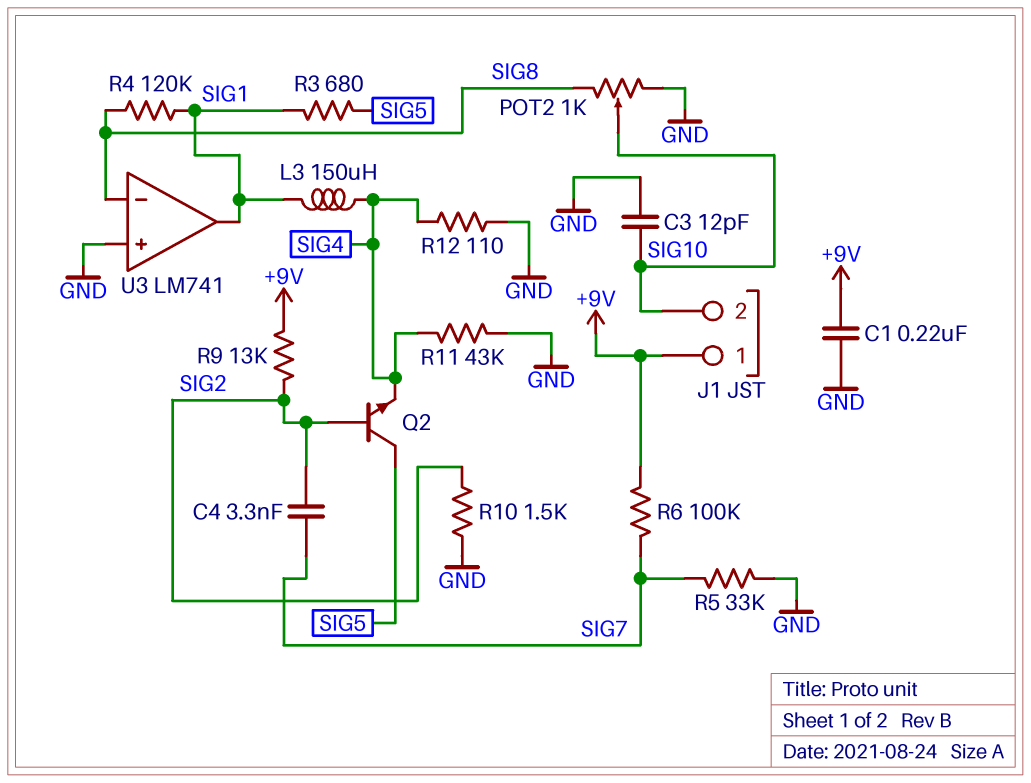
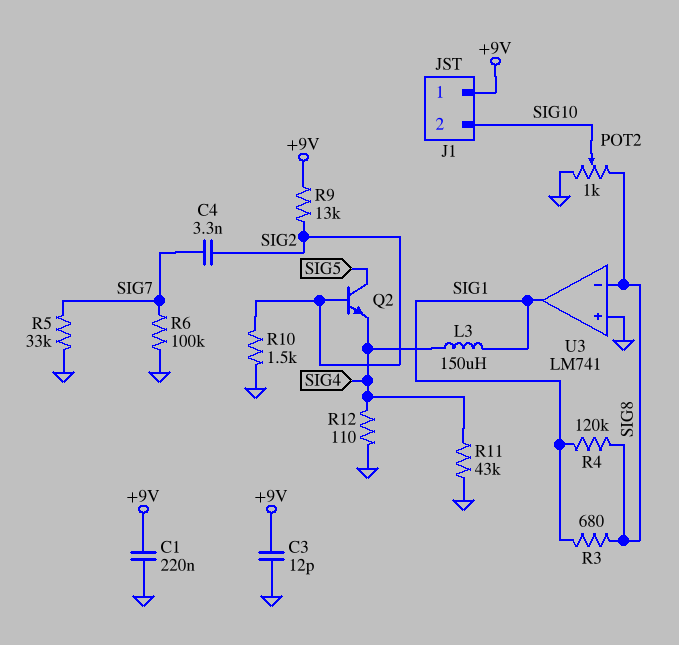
C3: 12pF (GND, SIG10) -> 12pF (+9V, GND)
R3: 680 (SIG1, SIG5) -> 680 (SIG1, SIG8)
R6: 100k (+9V, SIG7) -> 100k (GND, SIG7)

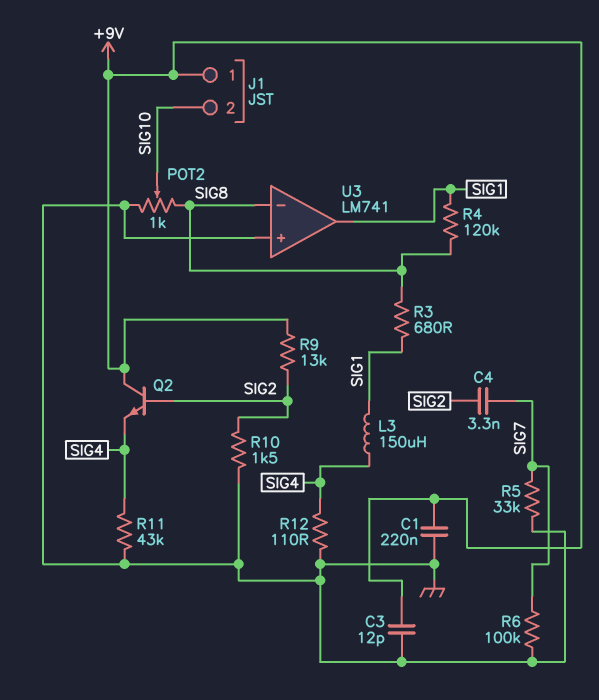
Q2: NPN (B SIG2, C SIG5, E SIG4) -> NPN (B SIG2, C +9V, E SIG4)

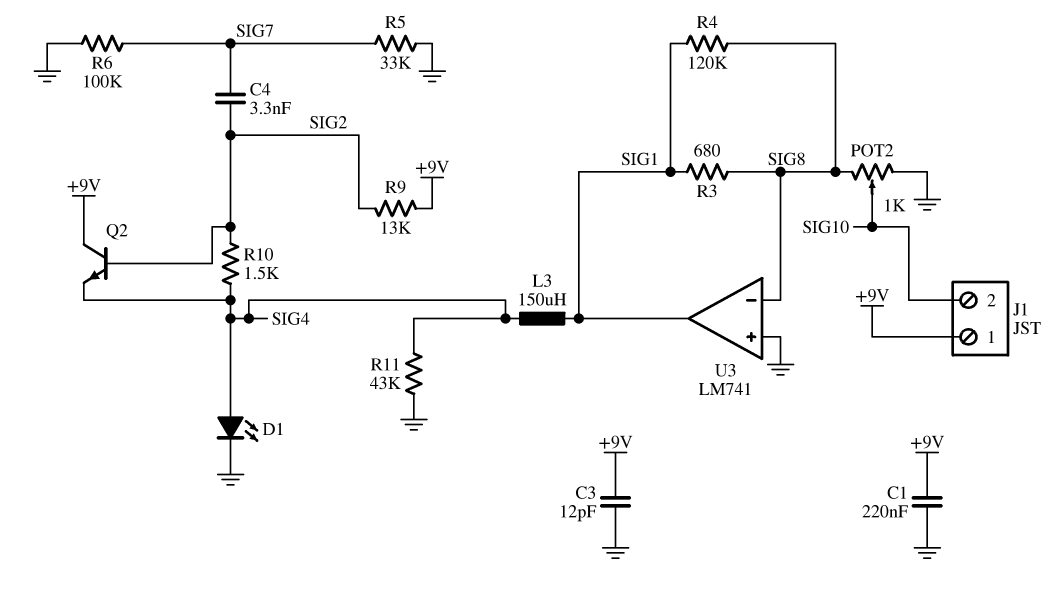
D1: none -> LED (A SIG4, K GND)
R10: 1.5k (GND, SIG2) -> 1.5k (SIG2, SIG4)
R12: 110 (GND, SIG4) -> none

